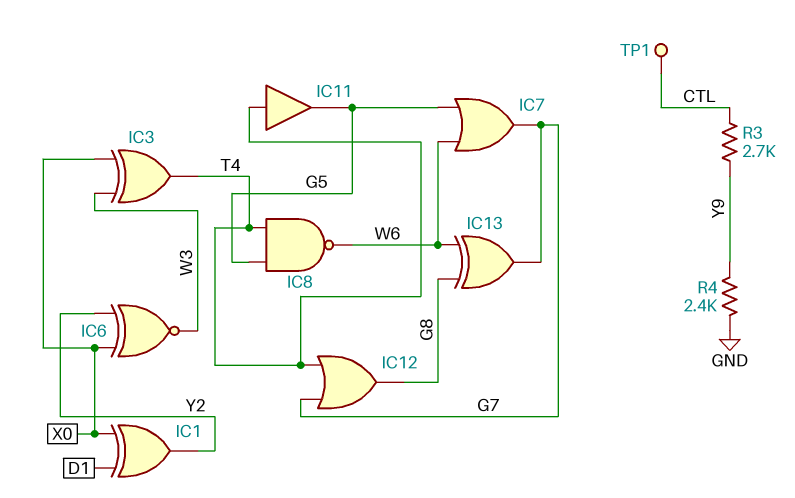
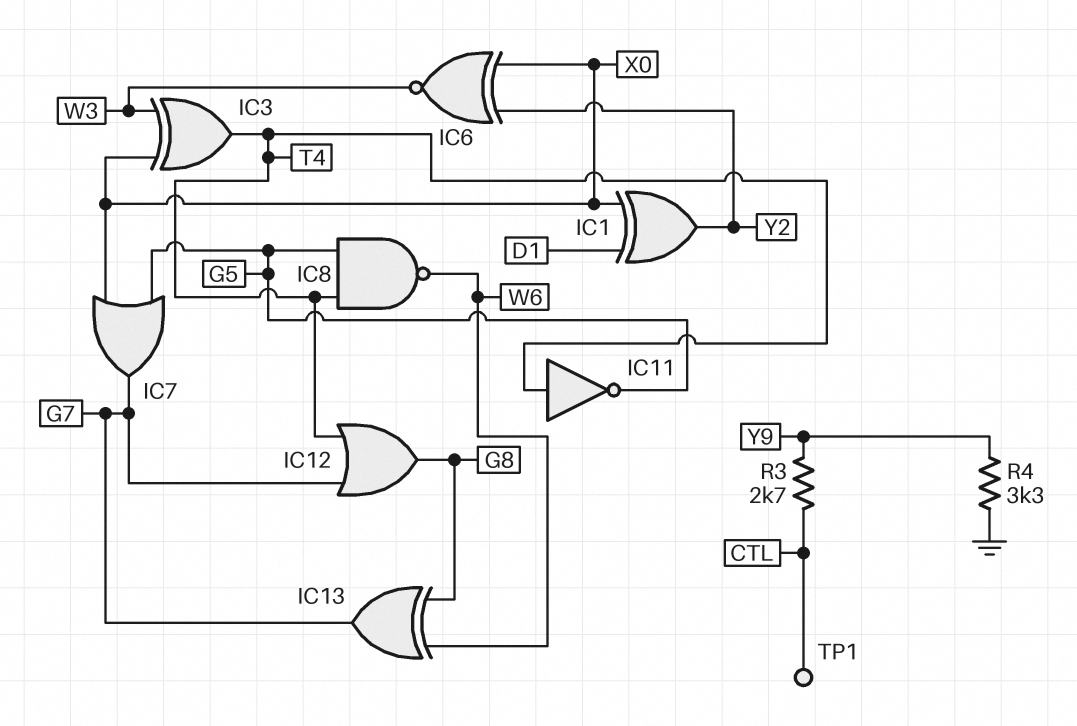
IC7: OR (in G5, in W6, out G7) -> OR (in G5, in X0, out G7)
IC11: buffer (in T4, out G5) -> NOT (in T4, out G5)
R4: 2.4k (GND, Y9) -> 3.3k (GND, Y9)

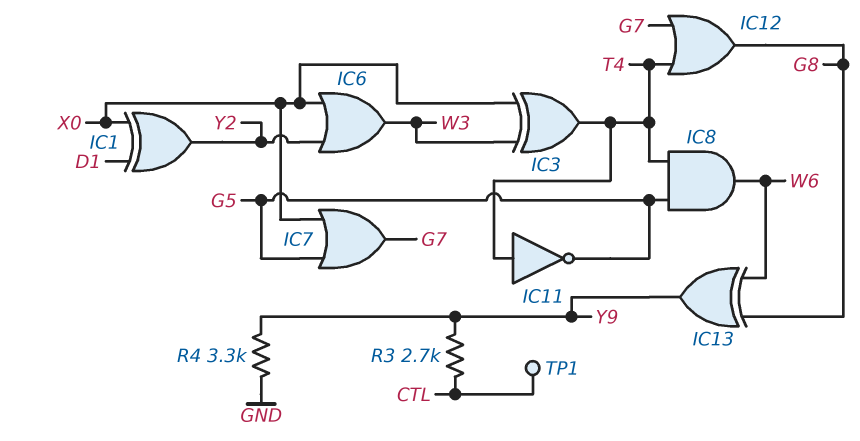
IC6: XNOR (in X0, in Y2, out W3) -> OR (in X0, in Y2, out W3)
IC8: NAND (in G5, in T4, out W6) -> AND (in G5, in T4, out W6)
IC13: XOR (in G8, in W6, out G7) -> XOR (in G8, in W6, out Y9)

